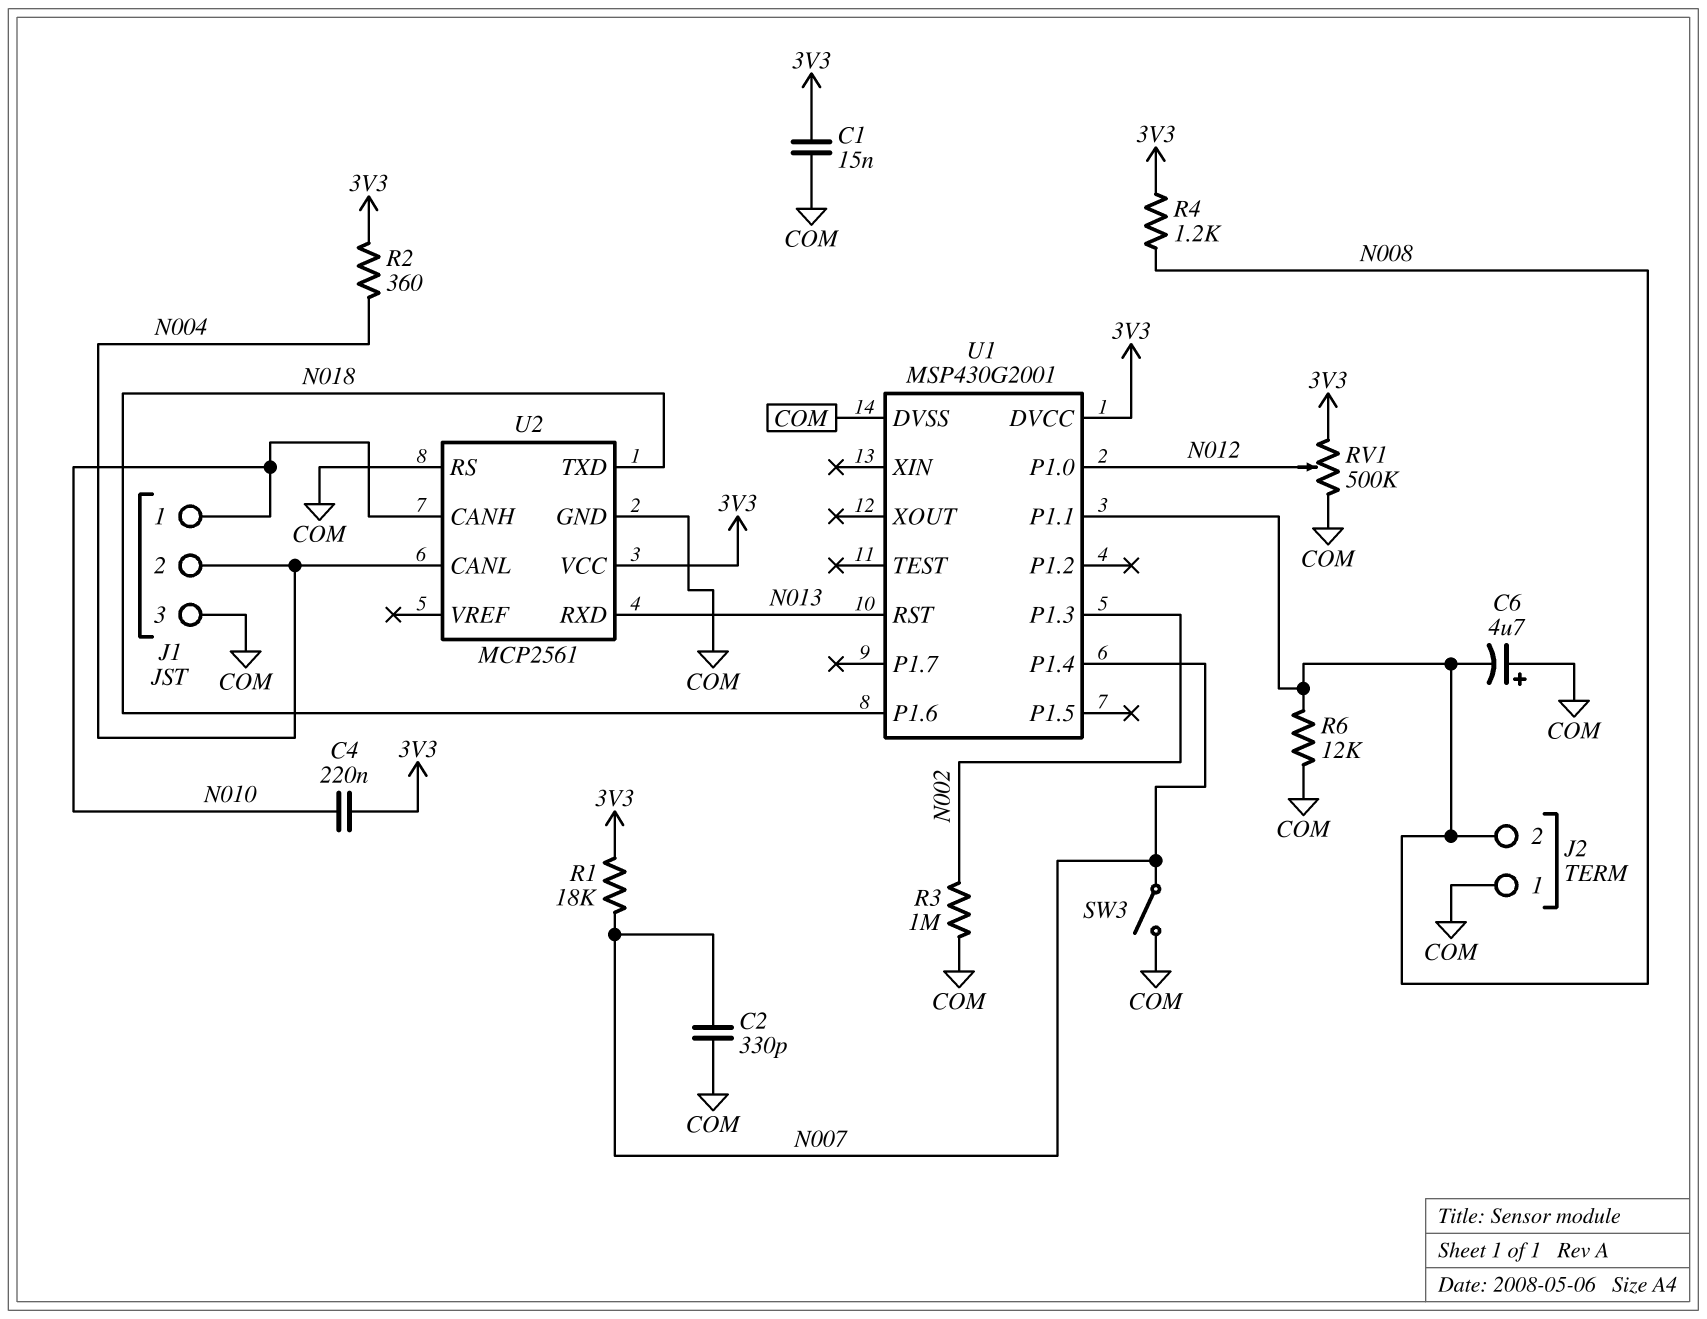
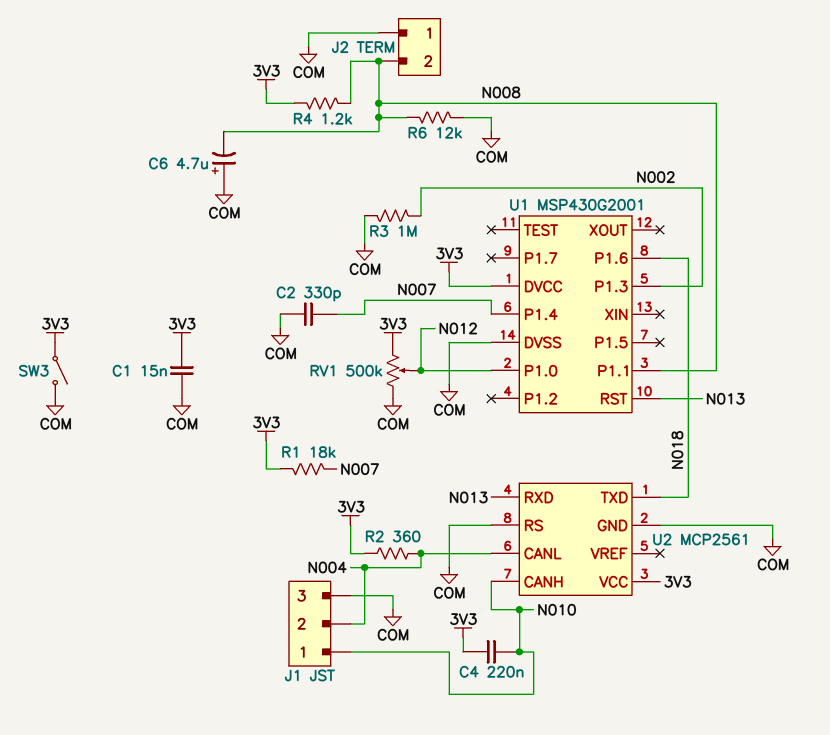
SW3: switch (COM, N007) -> switch (3V3, COM)

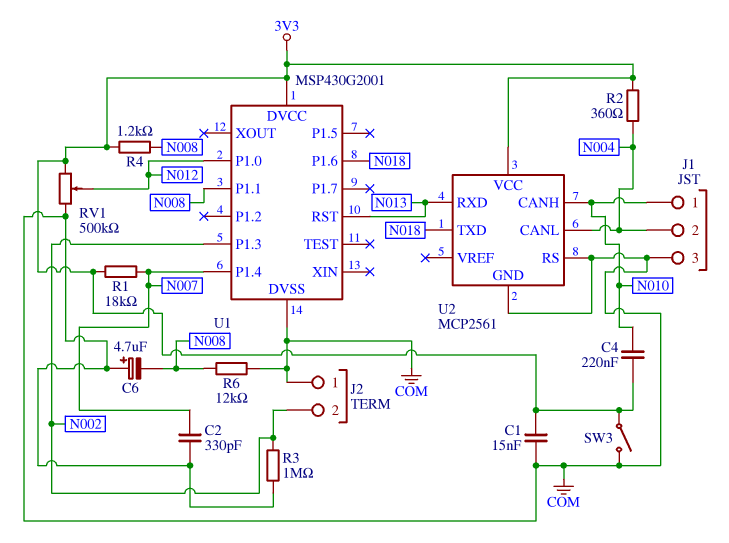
J2 pin 2: N008 -> N002

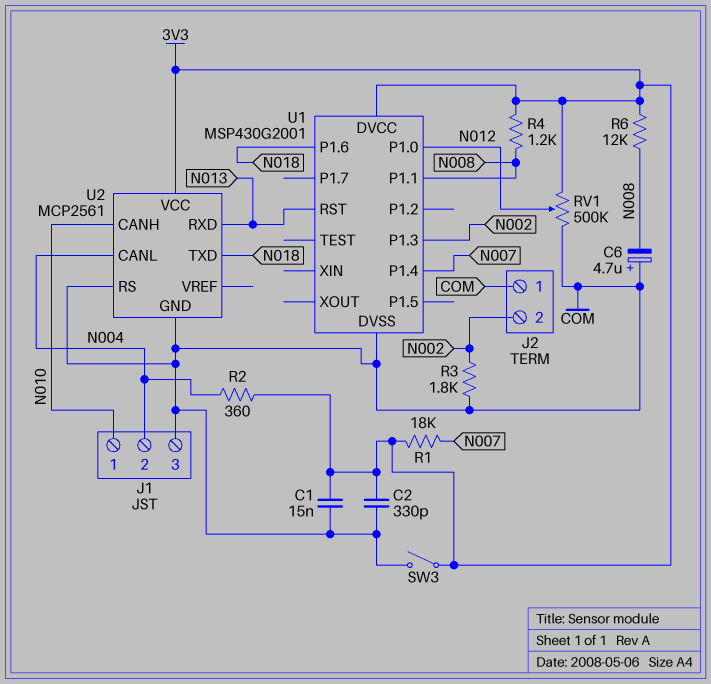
C2: 330pF (COM, N007) -> 330pF (3V3, COM)
C4: 220nF (3V3, N010) -> none
R3: 1M (COM, N002) -> 1.8k (COM, N002)
R6: 12k (COM, N008) -> 12k (3V3, N008)

